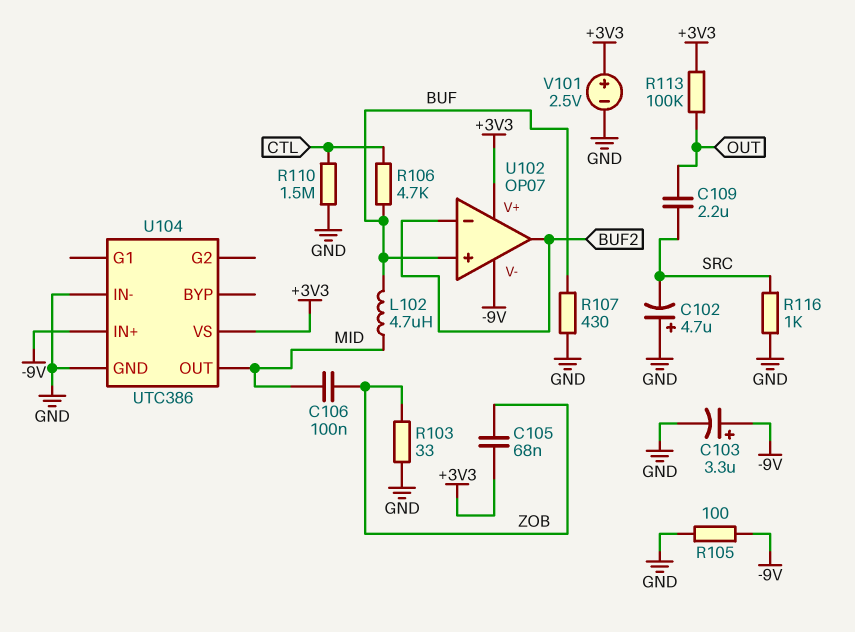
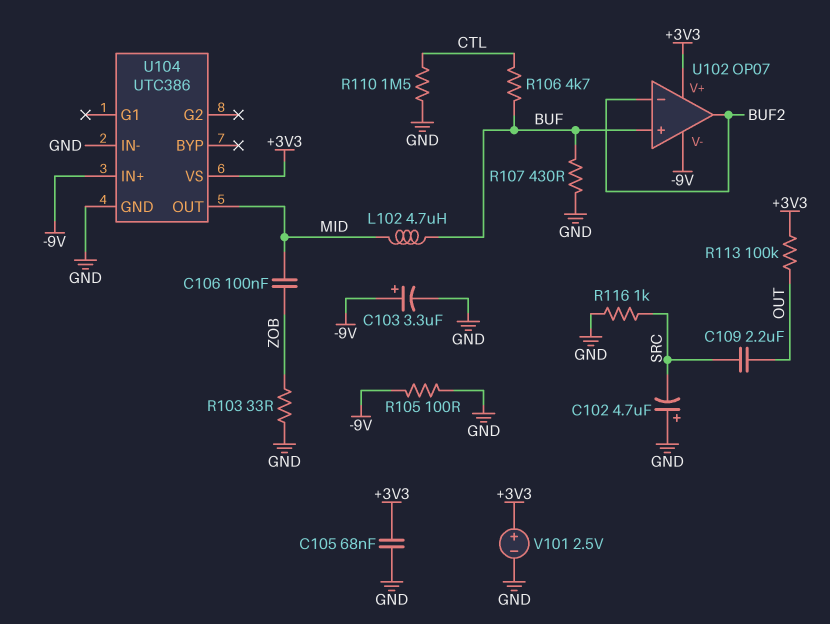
C105: 68nF (+3V3, ZOB) -> 68nF (+3V3, GND)

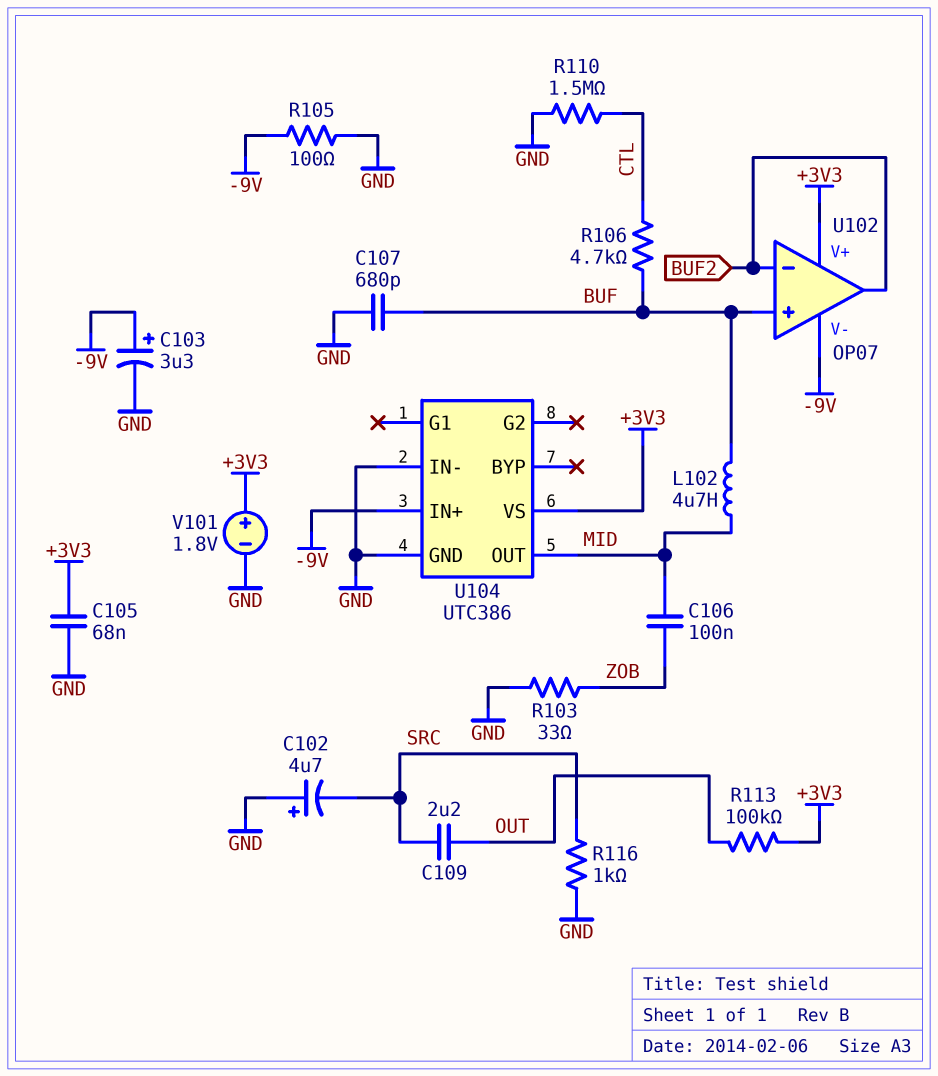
C107: none -> 680pF (BUF, GND)
R107: 430 (BUF, GND) -> none
V101: 2.5V (plus +3V3, minus GND) -> 1.8V (plus +3V3, minus GND)

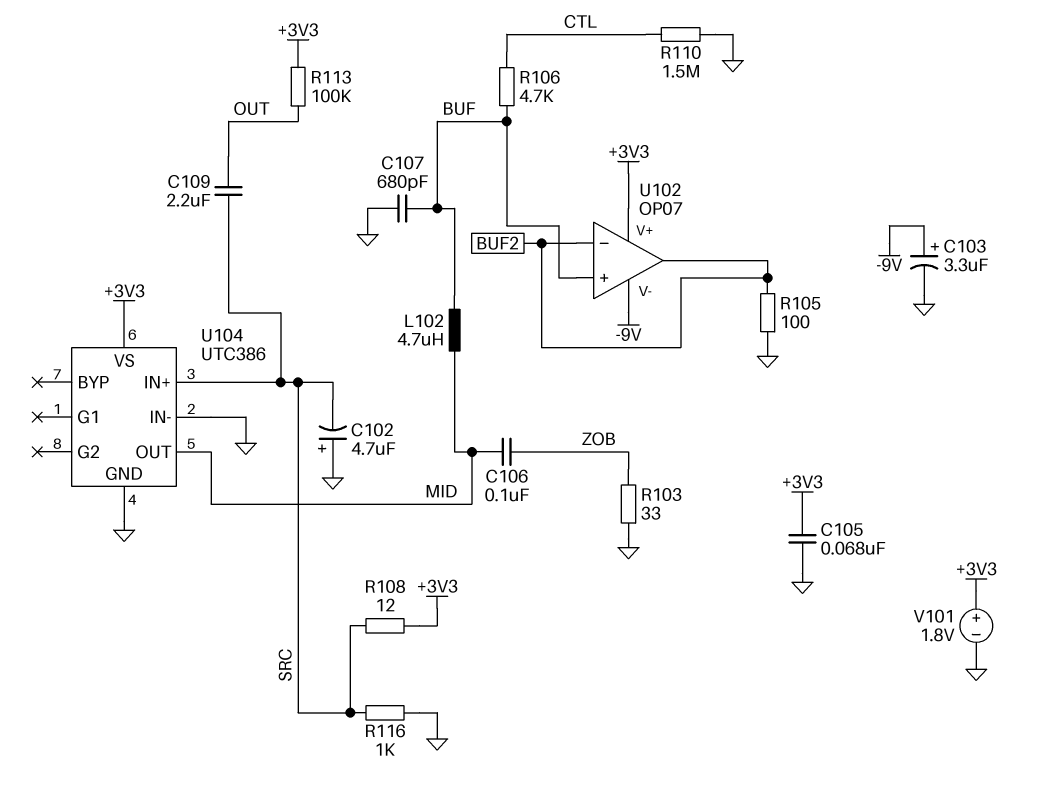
R105: 100 (-9V, GND) -> 100 (BUF2, GND)
R108: none -> 12 (+3V3, SRC)
U104 pin IN+: -9V -> SRC

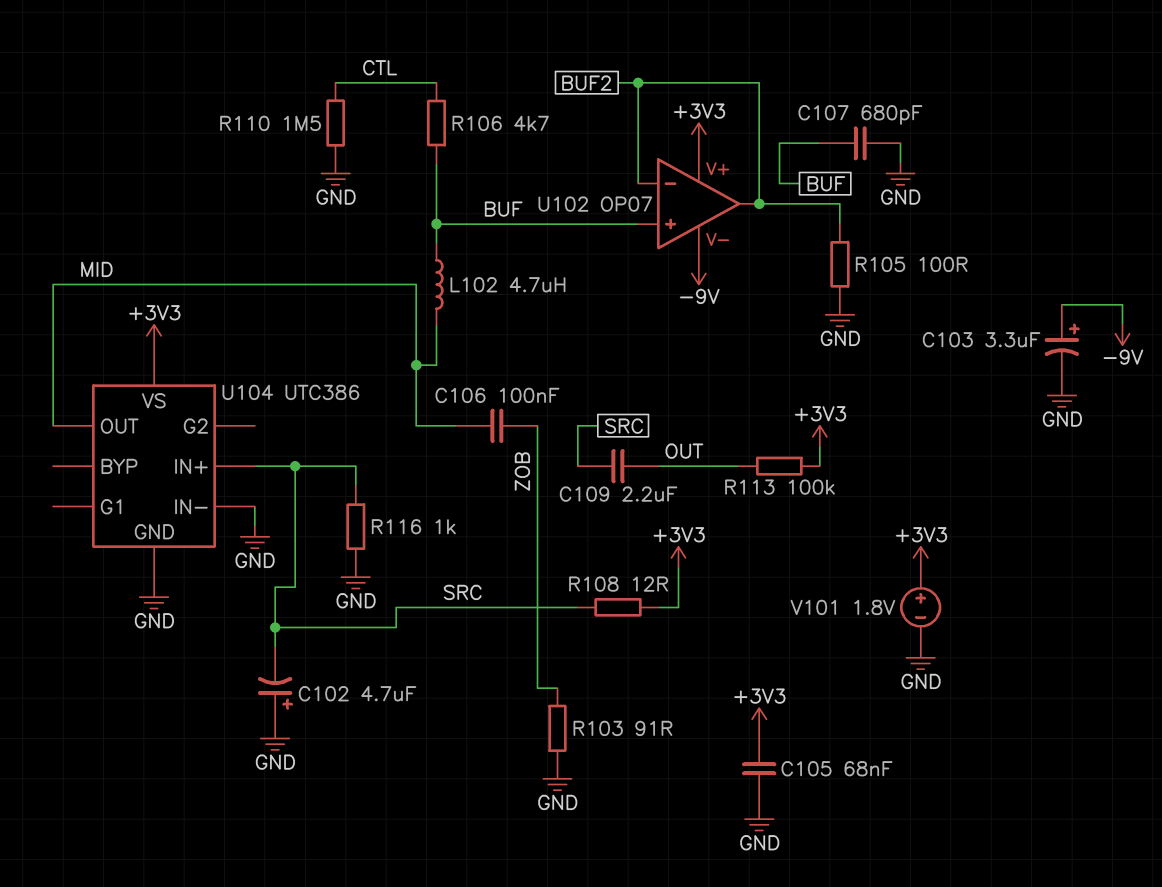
R103: 33 (GND, ZOB) -> 91 (GND, ZOB)

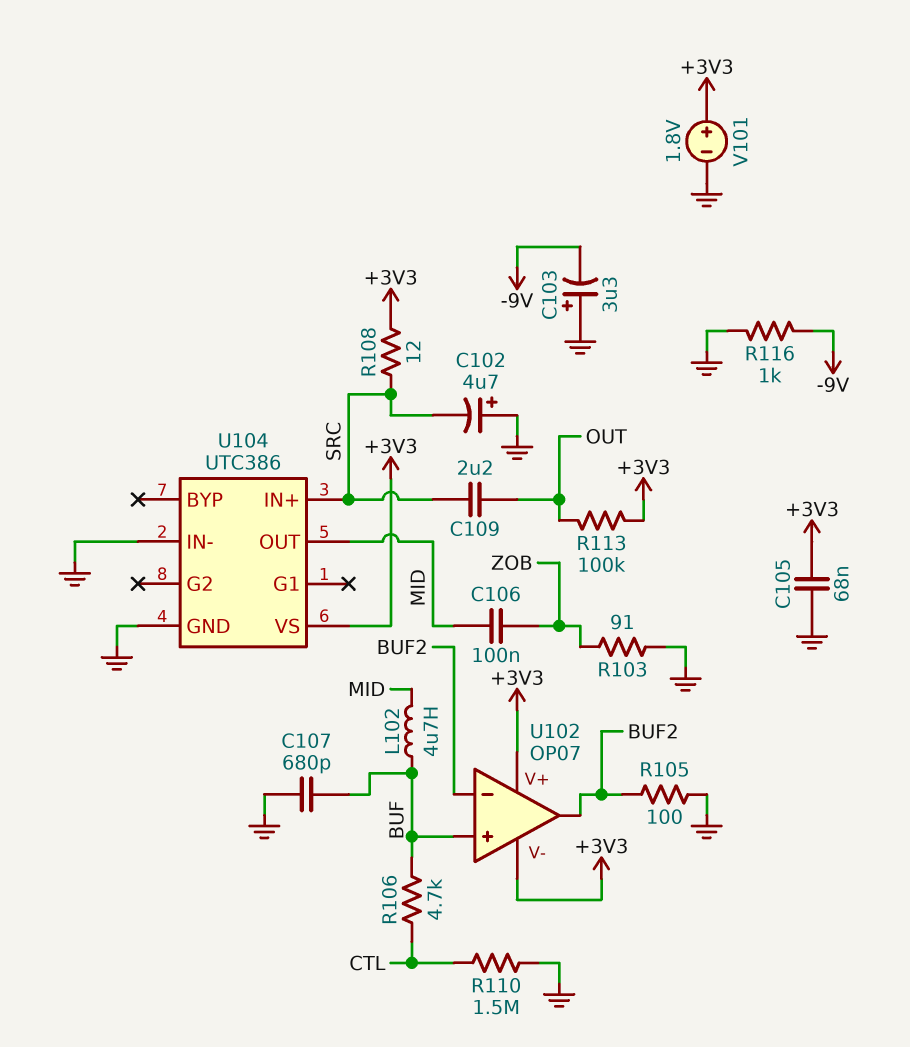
C103: 3.3uF (plus -9V, minus GND) -> 3.3uF (plus GND, minus -9V)
R116: 1k (GND, SRC) -> 1k (-9V, GND)
U102 pin V-: -9V -> +3V3

